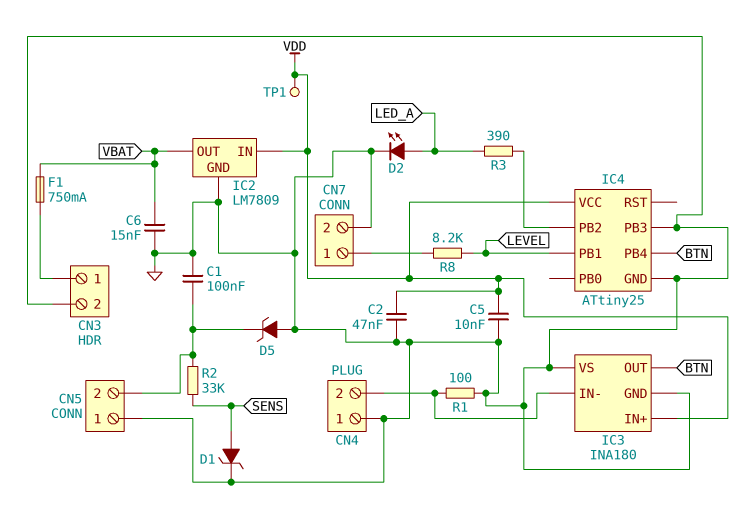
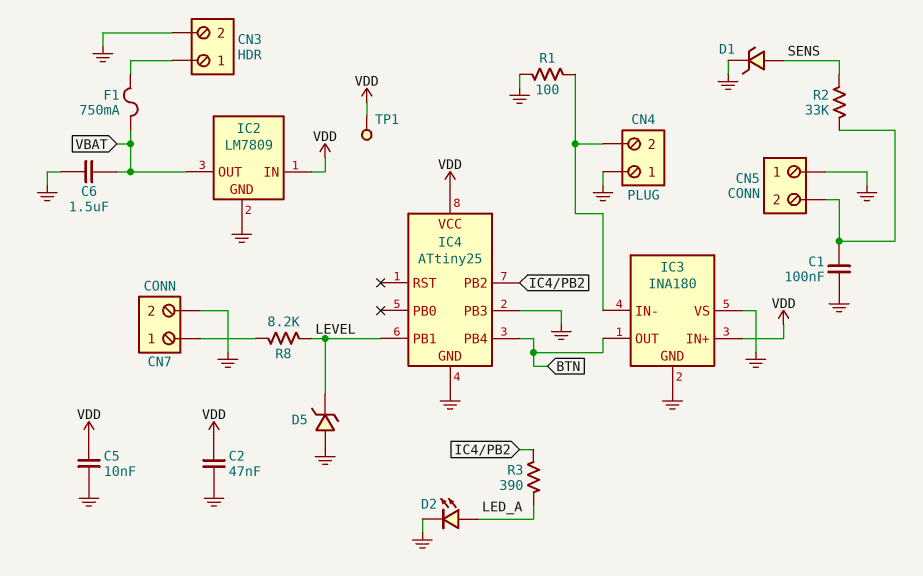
C6: 15nF (GND, VBAT) -> 1.5uF (GND, VBAT)
D5: zener (A GND, K CN5/2) -> zener (A GND, K LEVEL)

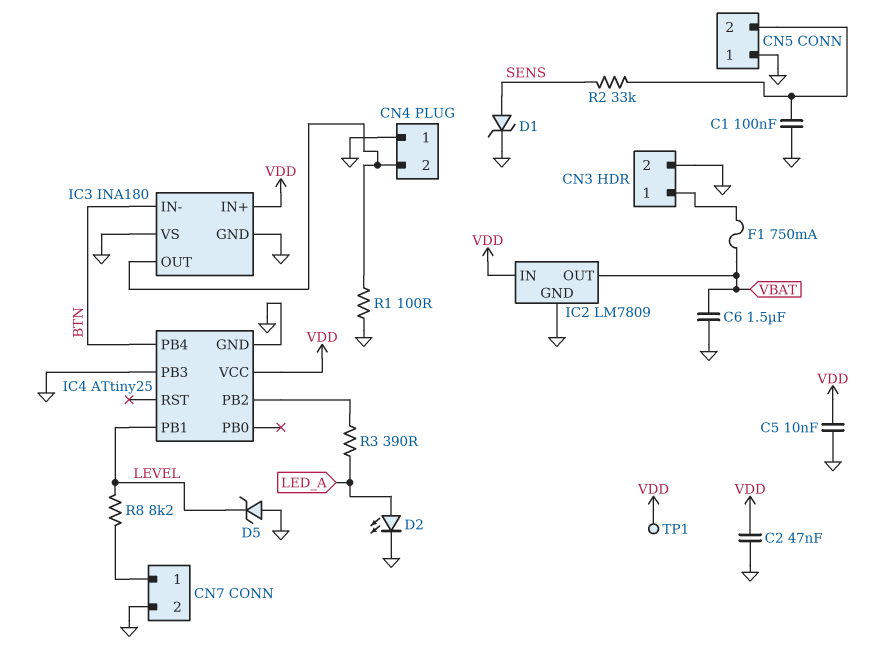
IC3 pin IN-: CN4/2 -> BTN
IC3 pin OUT: BTN -> CN4/2

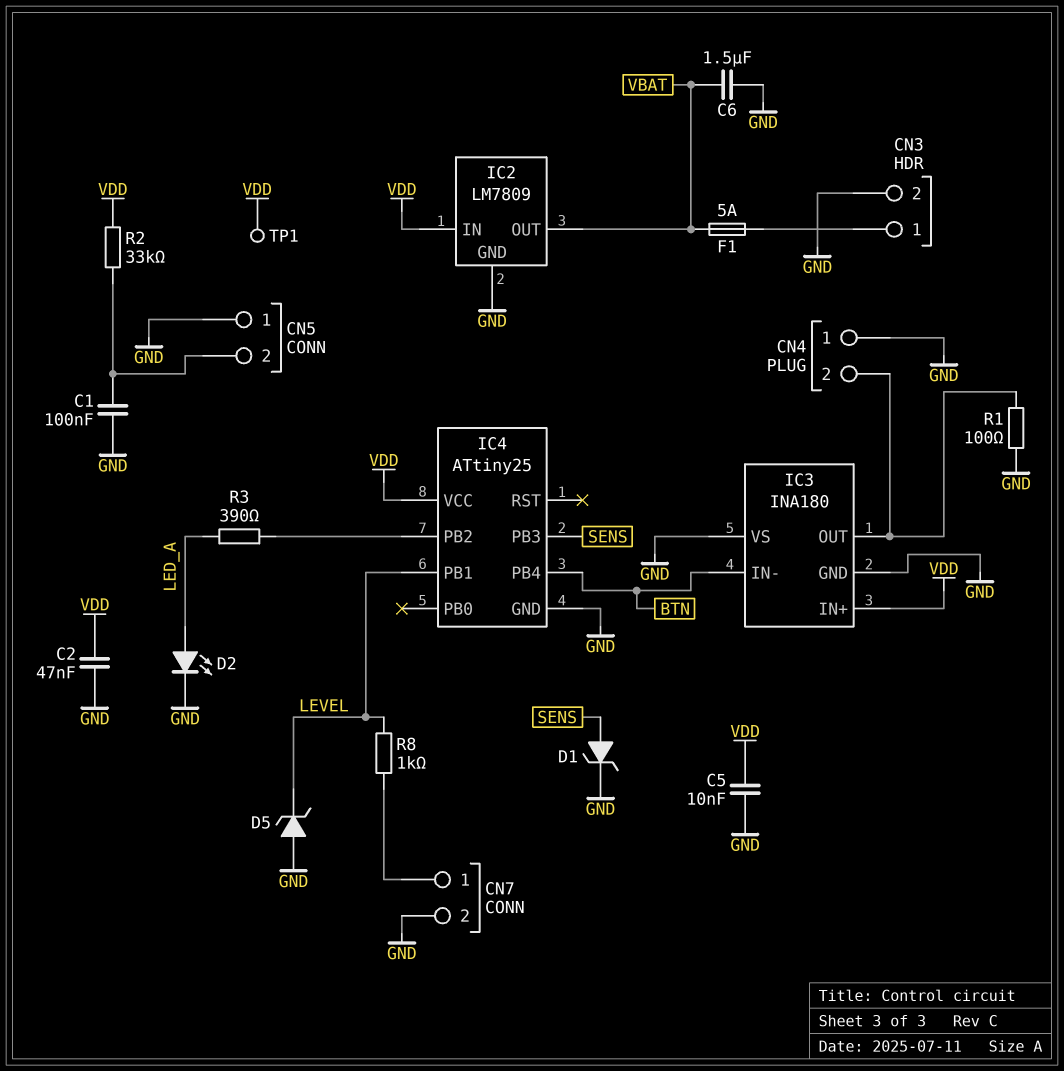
F1: 750mA (CN3/1, VBAT) -> 5A (CN3/1, VBAT)
IC4 pin PB3: GND -> SENS
R2: 33k (CN5/2, SENS) -> 33k (CN5/2, VDD)
R8: 8.2k (CN7/1, LEVEL) -> 1k (CN7/1, LEVEL)

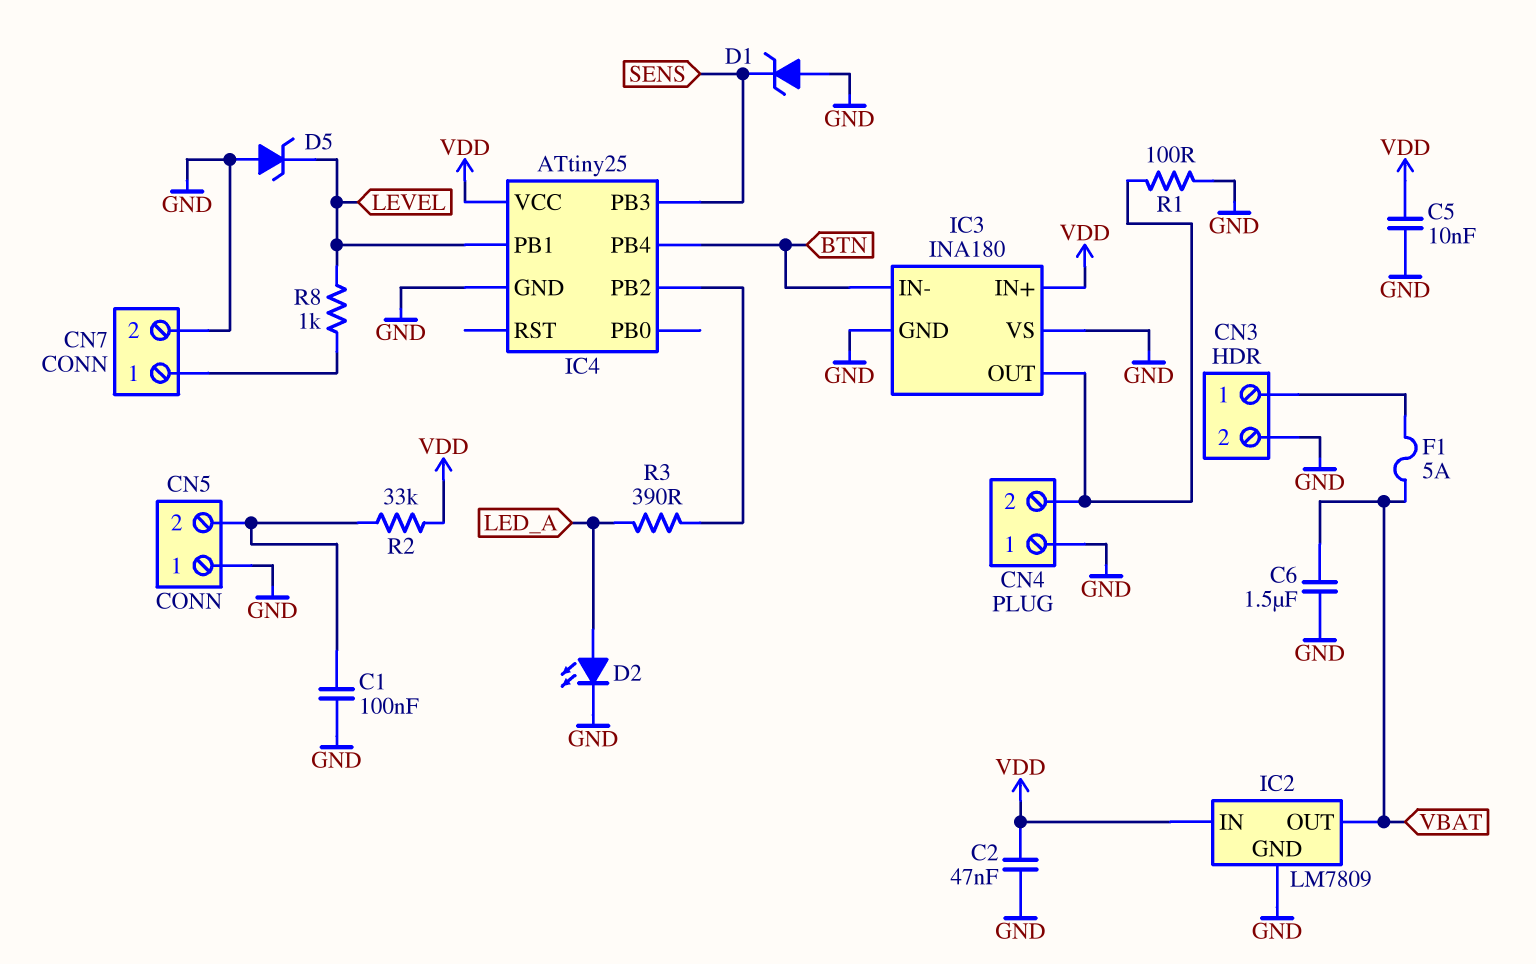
D1: zener (A SENS, K GND) -> zener (A GND, K SENS)
TP1: test point (VDD) -> none

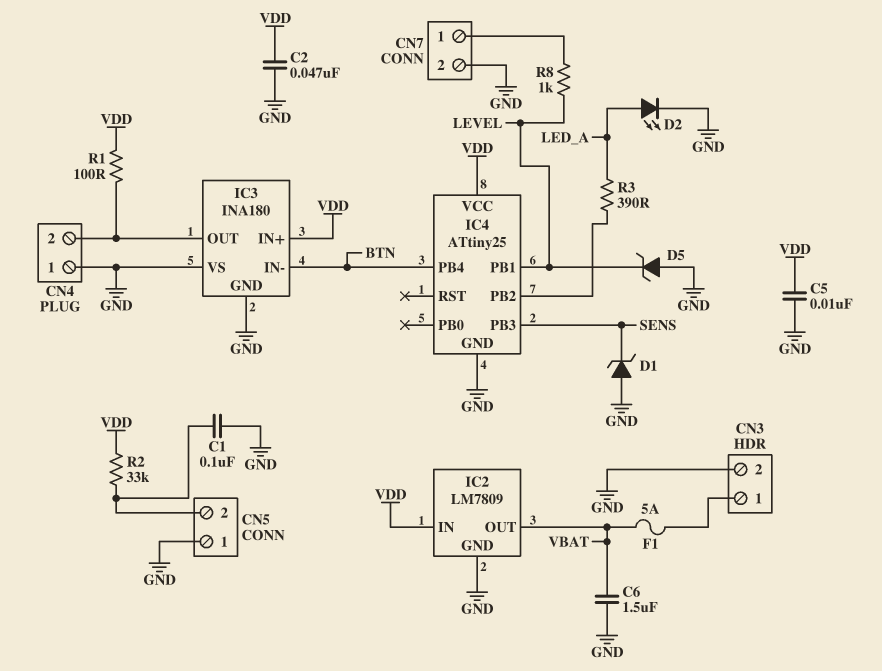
R1: 100 (CN4/2, GND) -> 100 (CN4/2, VDD)

